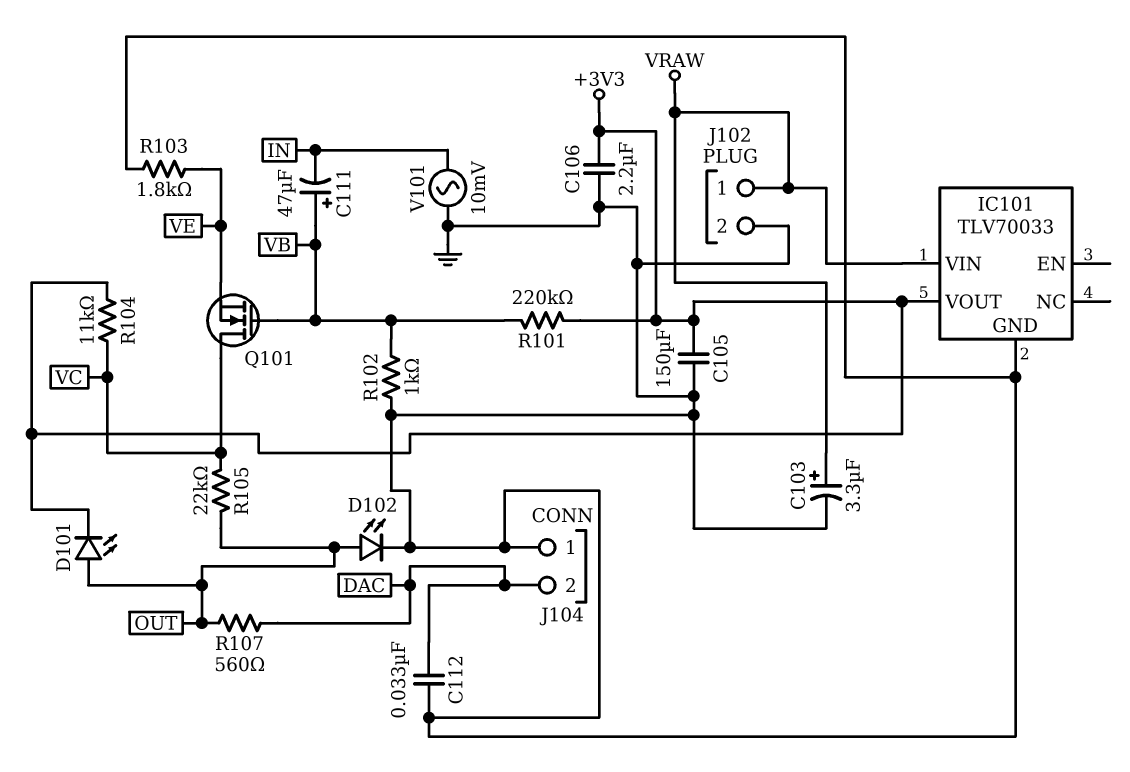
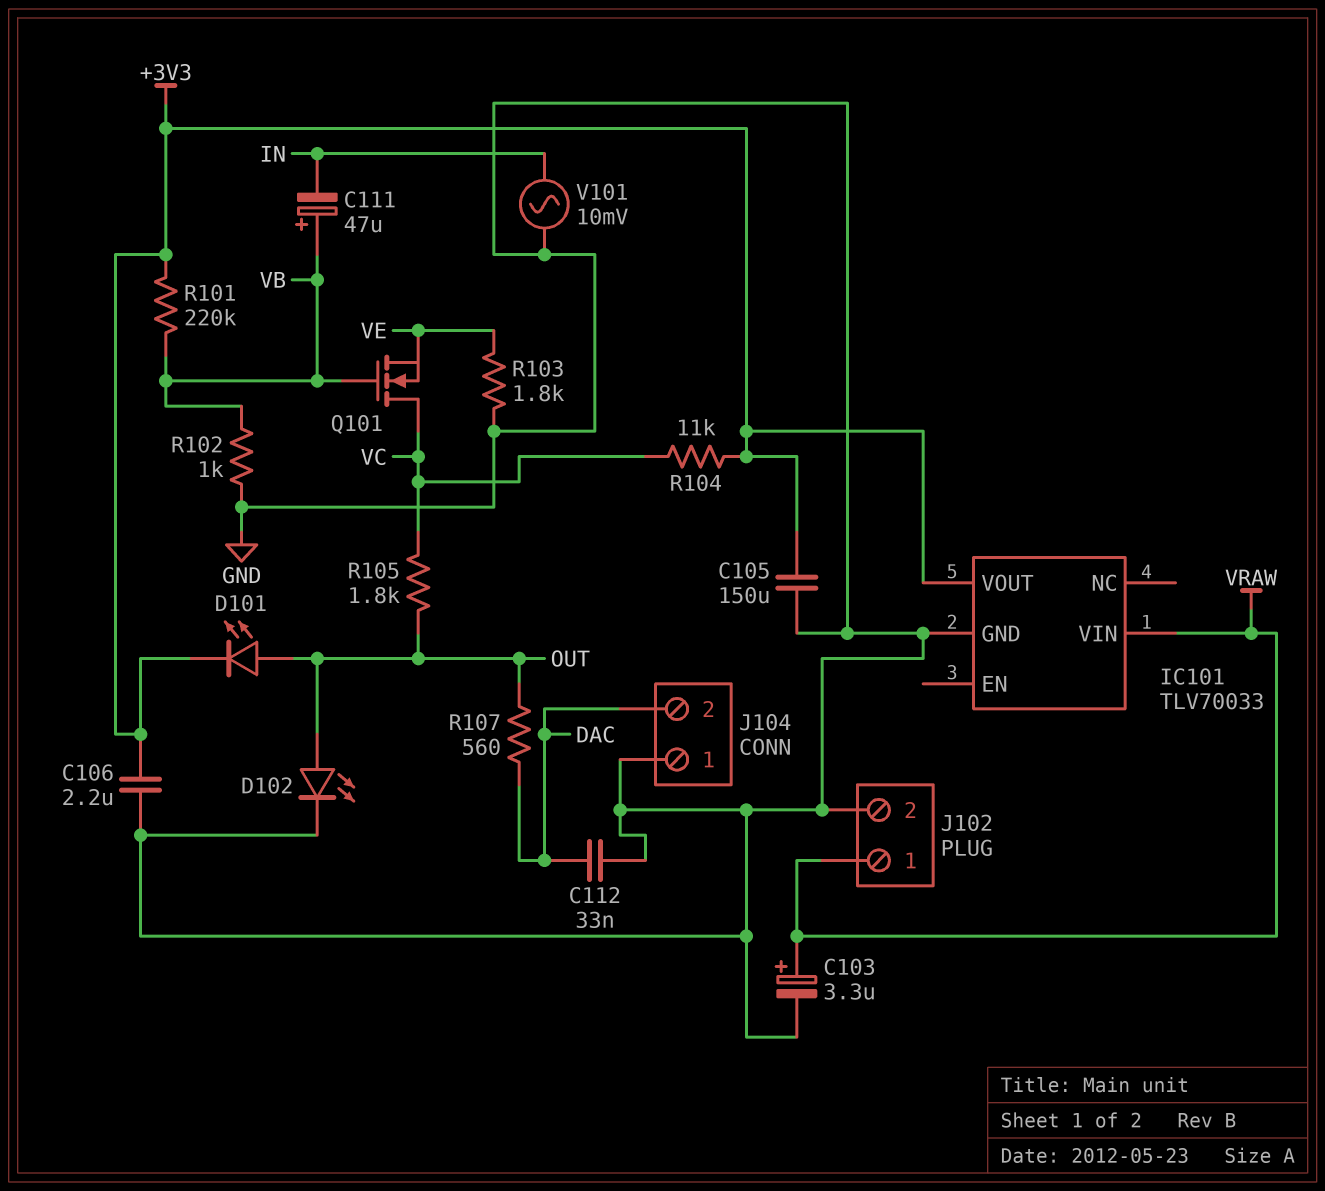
R105: 22k (OUT, VC) -> 1.8k (OUT, VC)

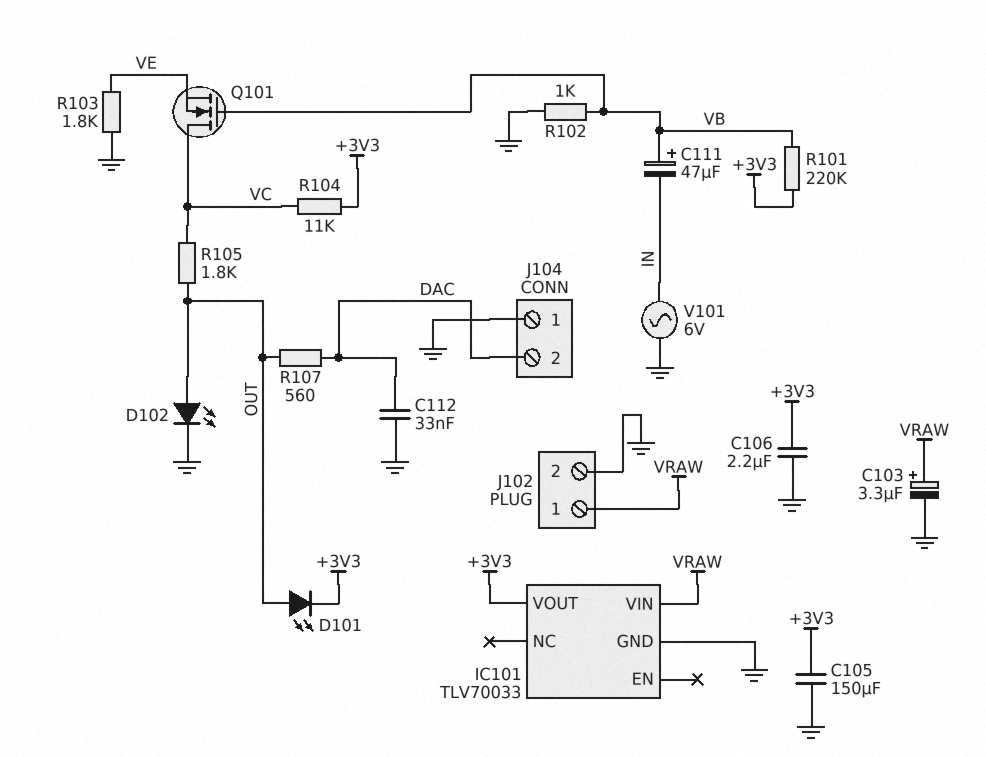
V101: AC 10mV (GND, IN) -> AC 6V (GND, IN)

